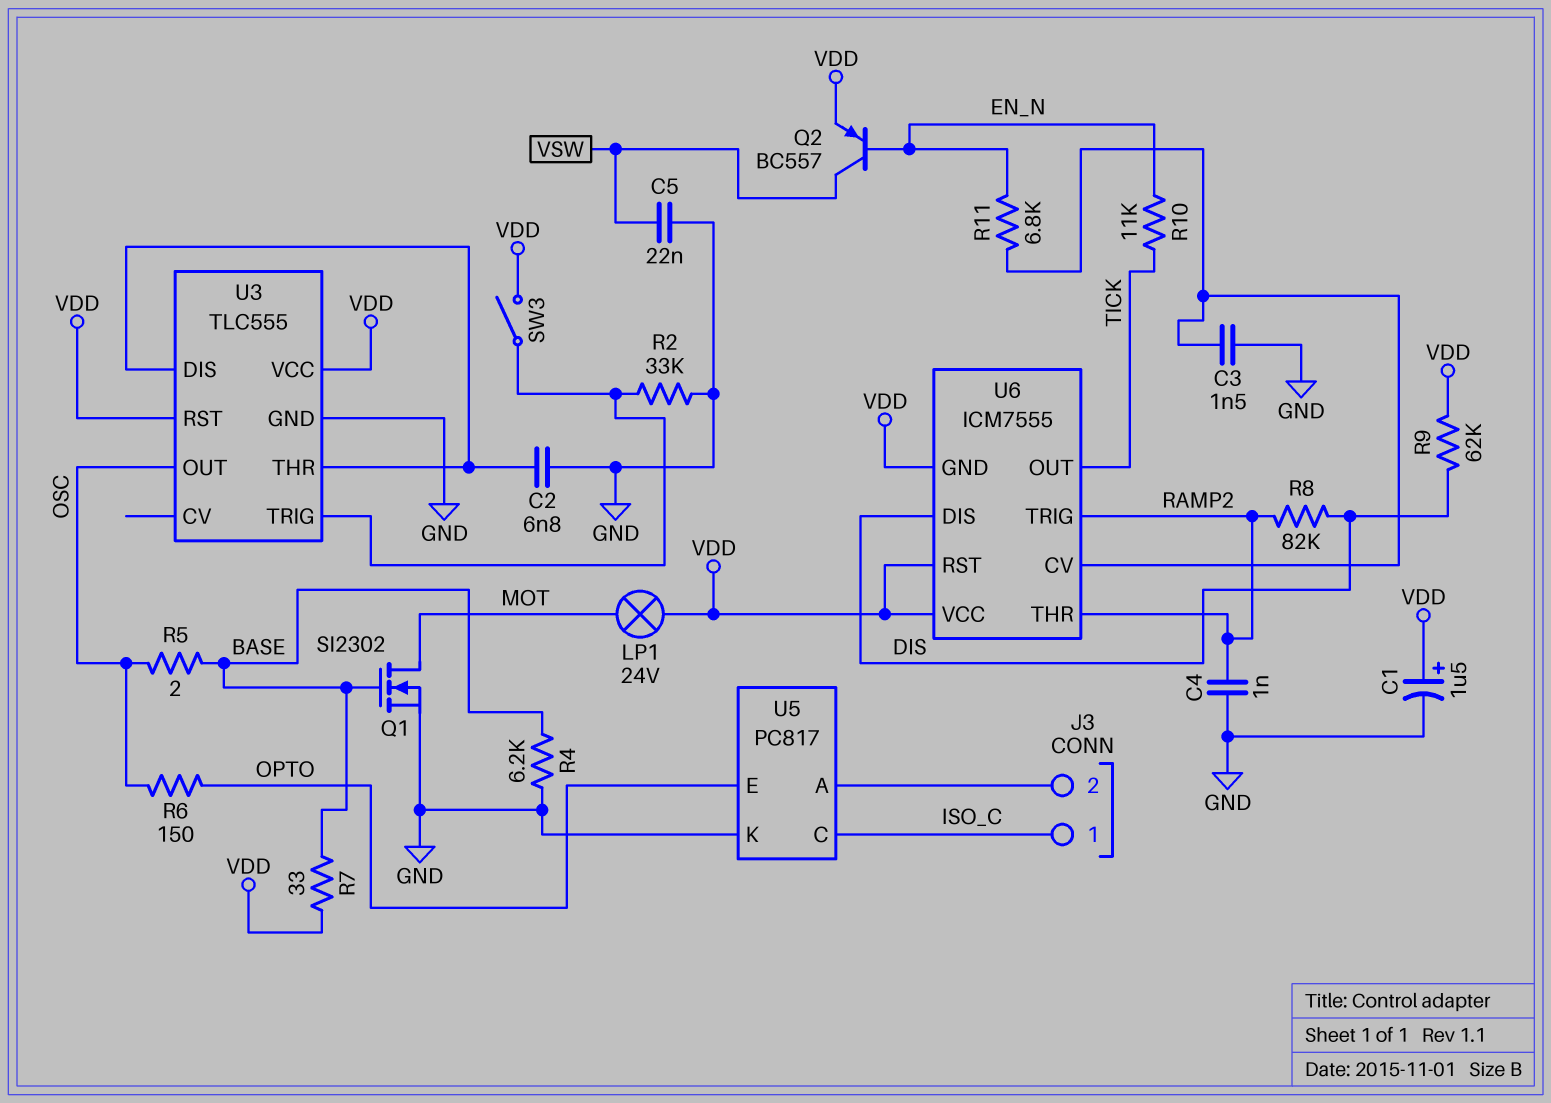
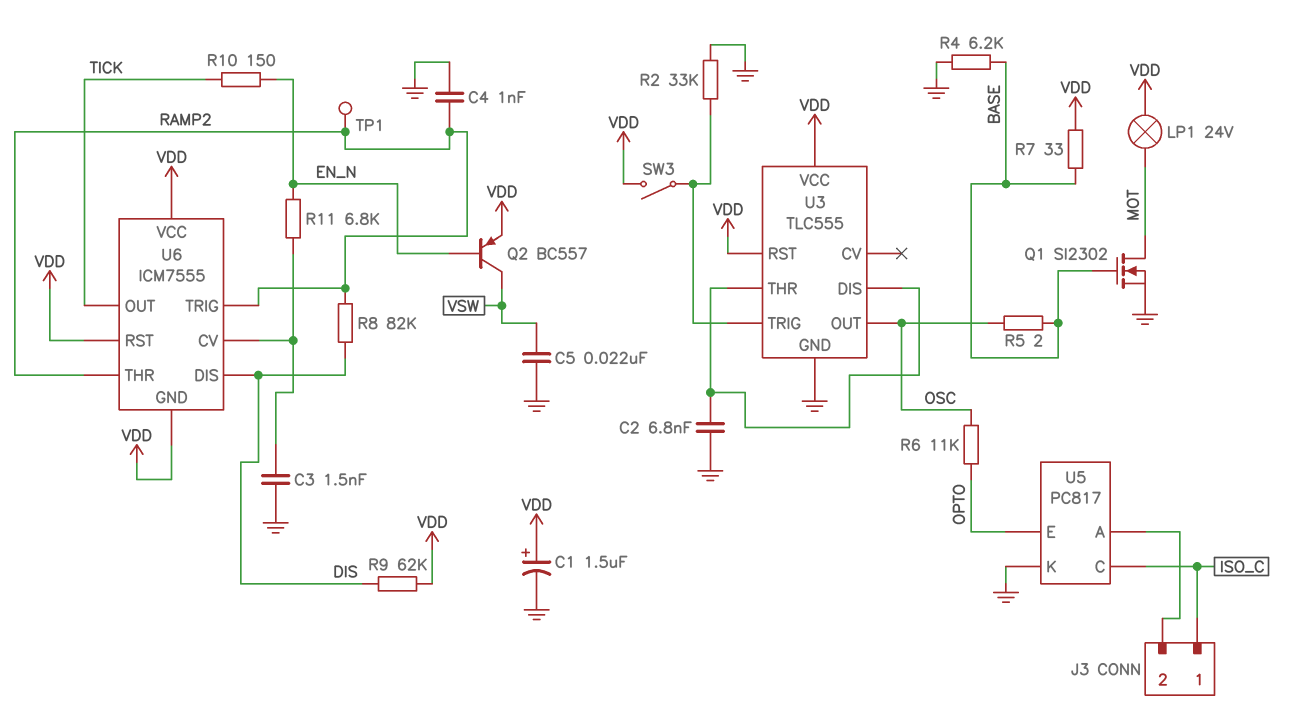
R6: 150 (OPTO, OSC) -> 11k (OPTO, OSC)
R10: 11k (EN_N, TICK) -> 150 (EN_N, TICK)
TP1: none -> test point (RAMP2)

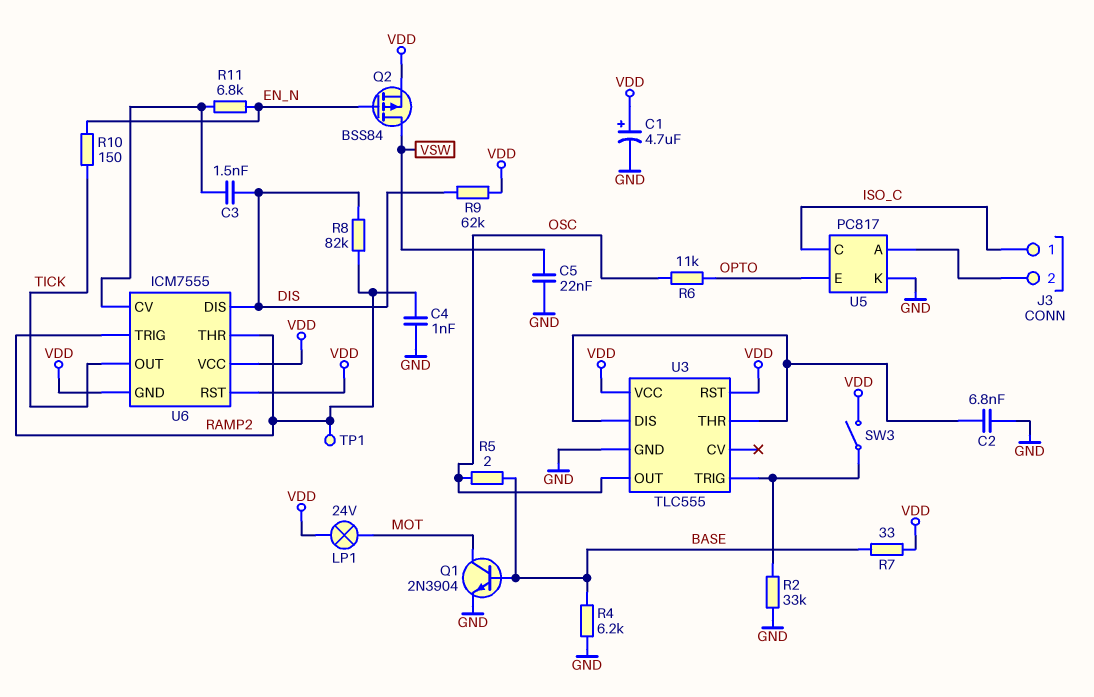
C1: 1.5uF (plus VDD, minus GND) -> 4.7uF (plus VDD, minus GND)
C3: 1.5nF (GND, U6/CV) -> 1.5nF (DIS, U6/CV)
Q1: NMOS SI2302 (G BASE, D MOT, S GND) -> NPN 2N3904 (B BASE, C MOT, E GND)
Q2: PNP BC557 (B EN_N, C VSW, E VDD) -> PMOS BSS84 (G EN_N, D VSW, S VDD)

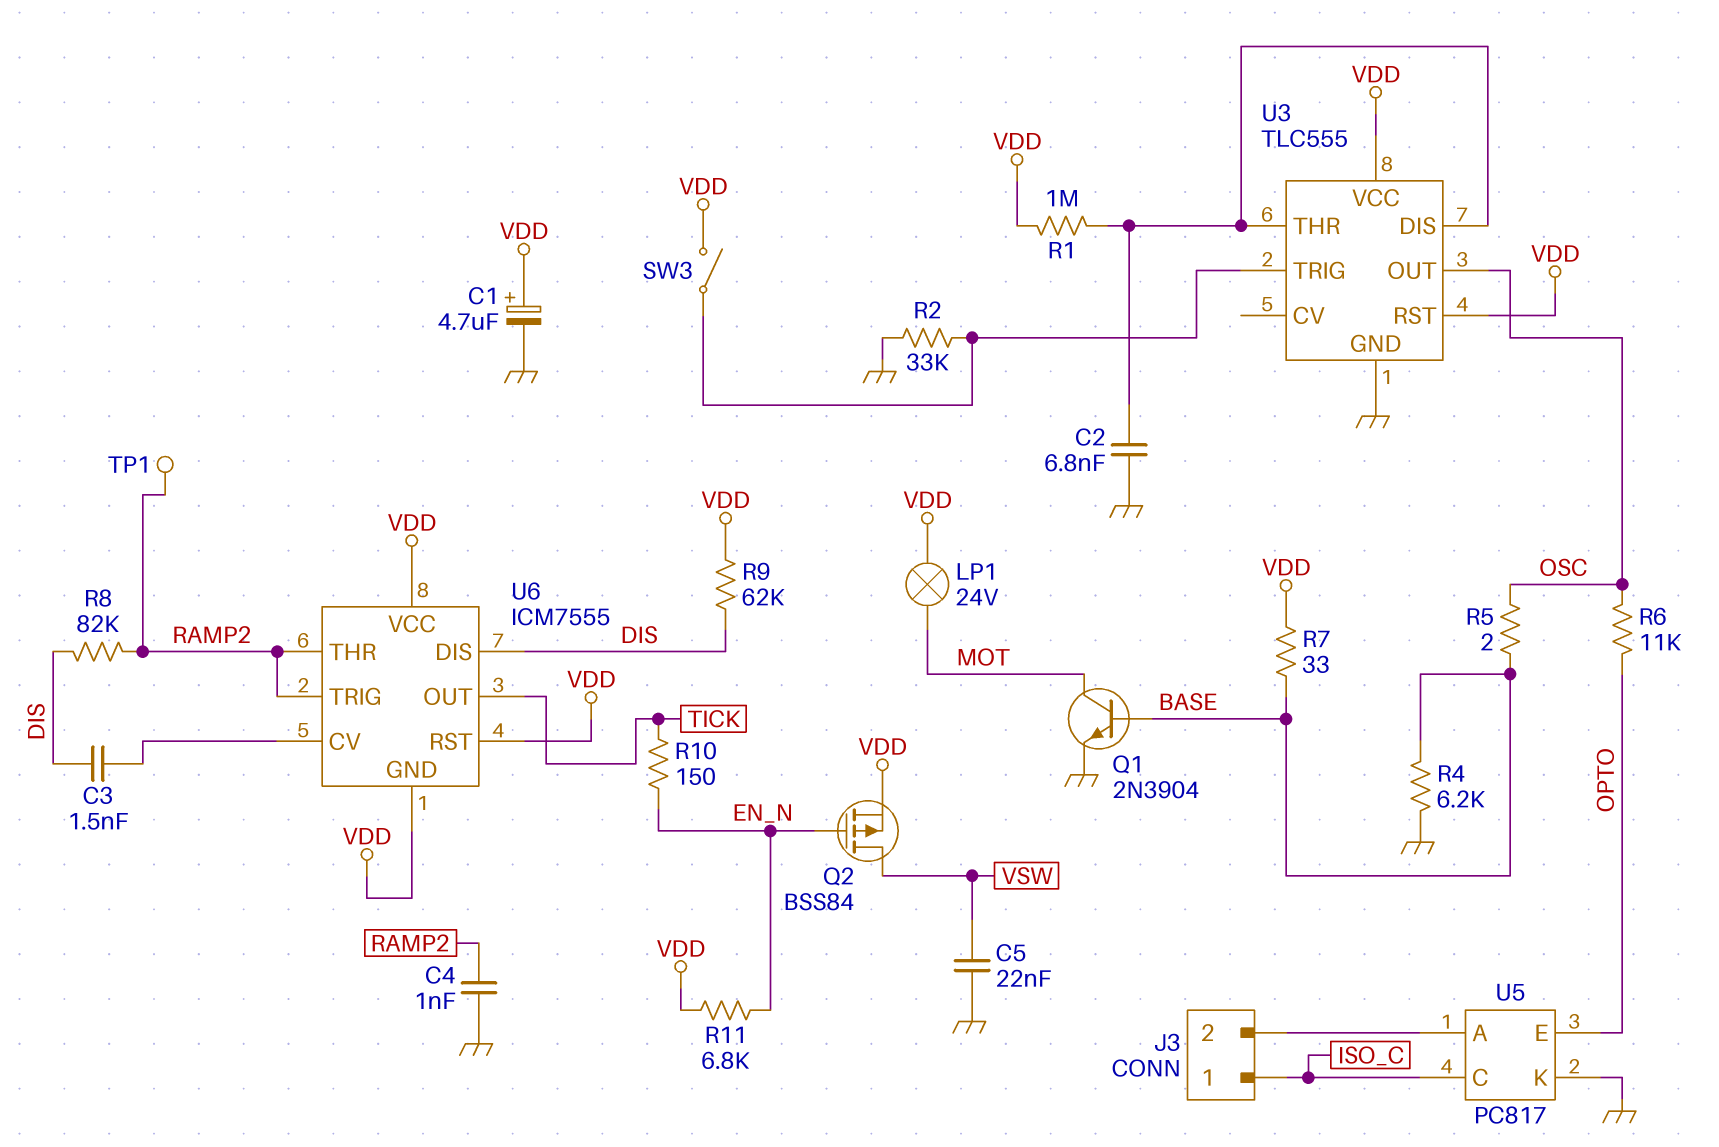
R1: none -> 1M (U3/DIS, VDD)
R11: 6.8k (EN_N, U6/CV) -> 6.8k (EN_N, VDD)

